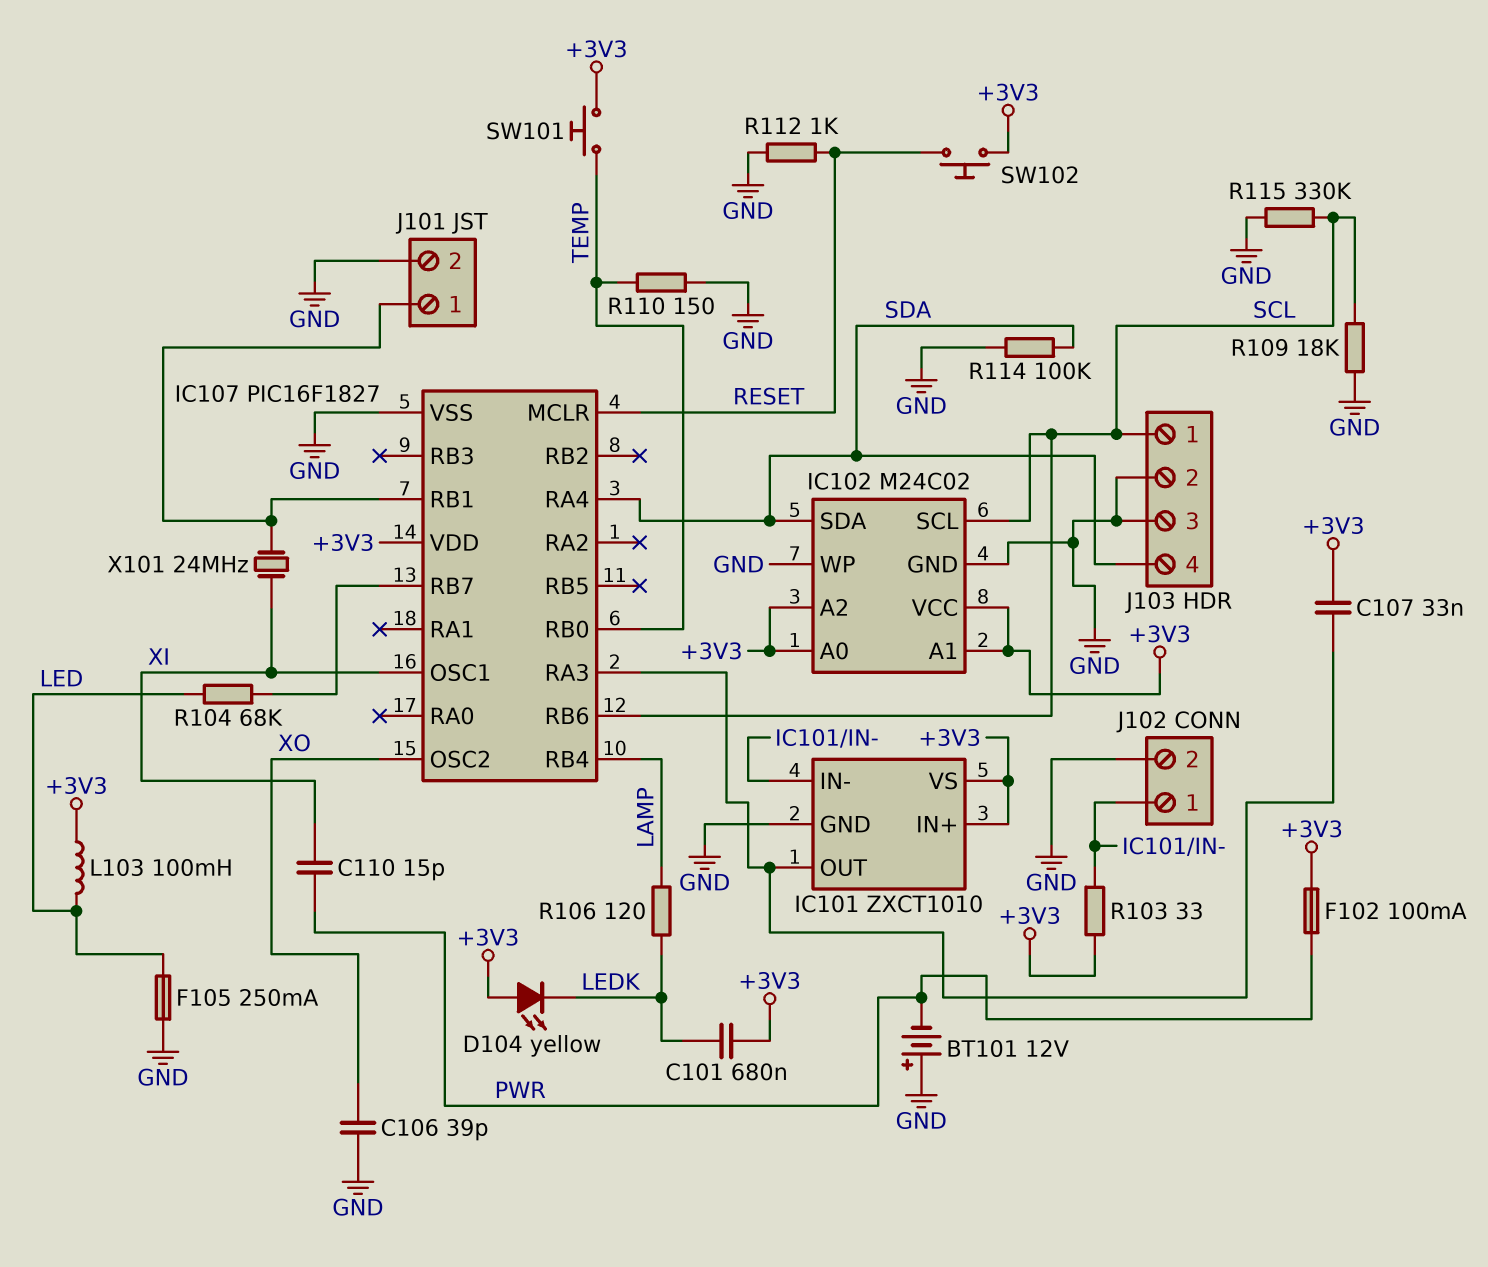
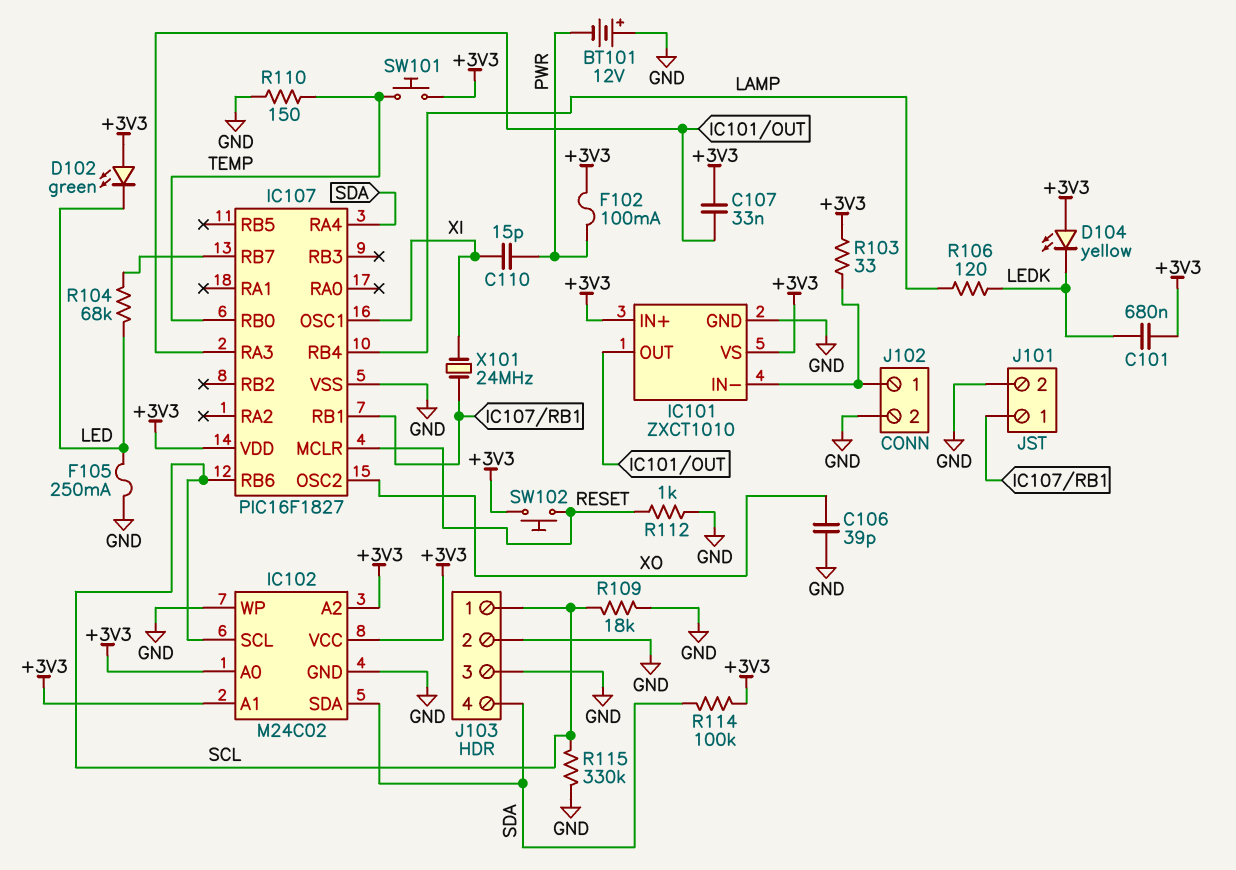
D102: none -> LED green (A +3V3, K LED)
L103: 100mH (+3V3, LED) -> none
R114: 100k (GND, SDA) -> 100k (+3V3, SDA)

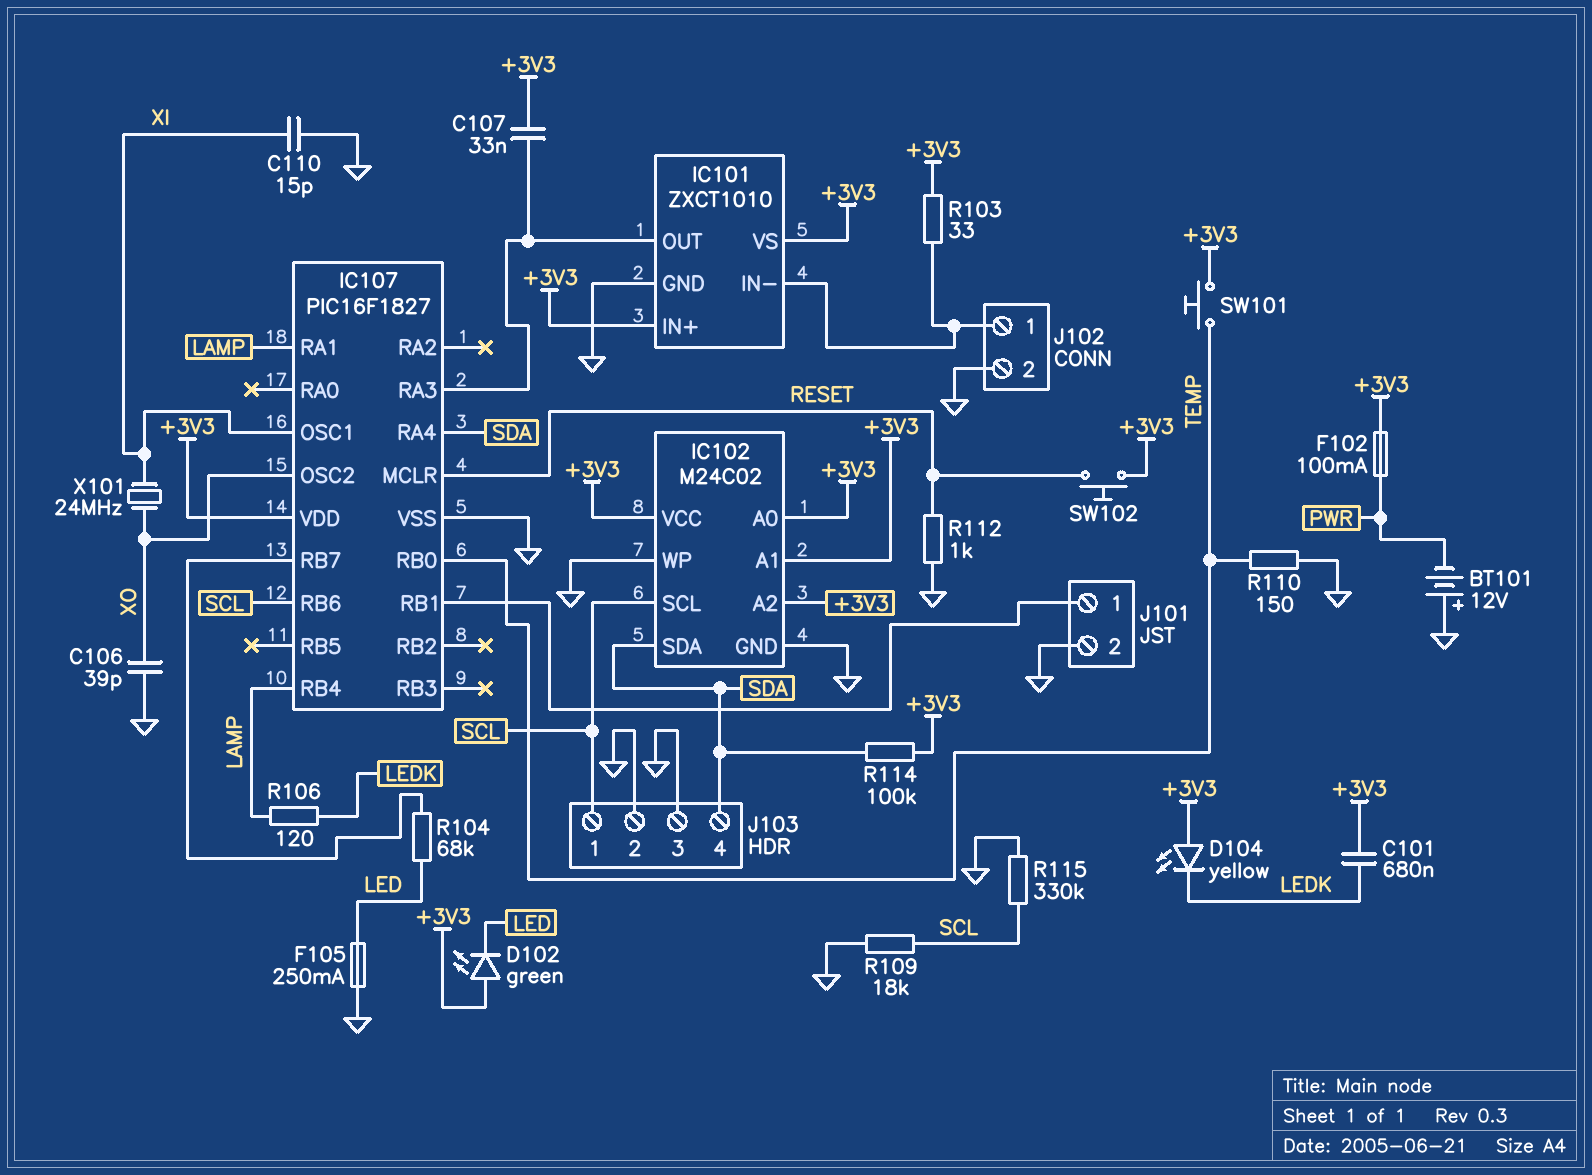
C110: 15pF (PWR, XI) -> 15pF (GND, XI)
IC107 pin RA1: none -> LAMP
X101: 24MHz (IC107/RB1, XI) -> 24MHz (XI, XO)

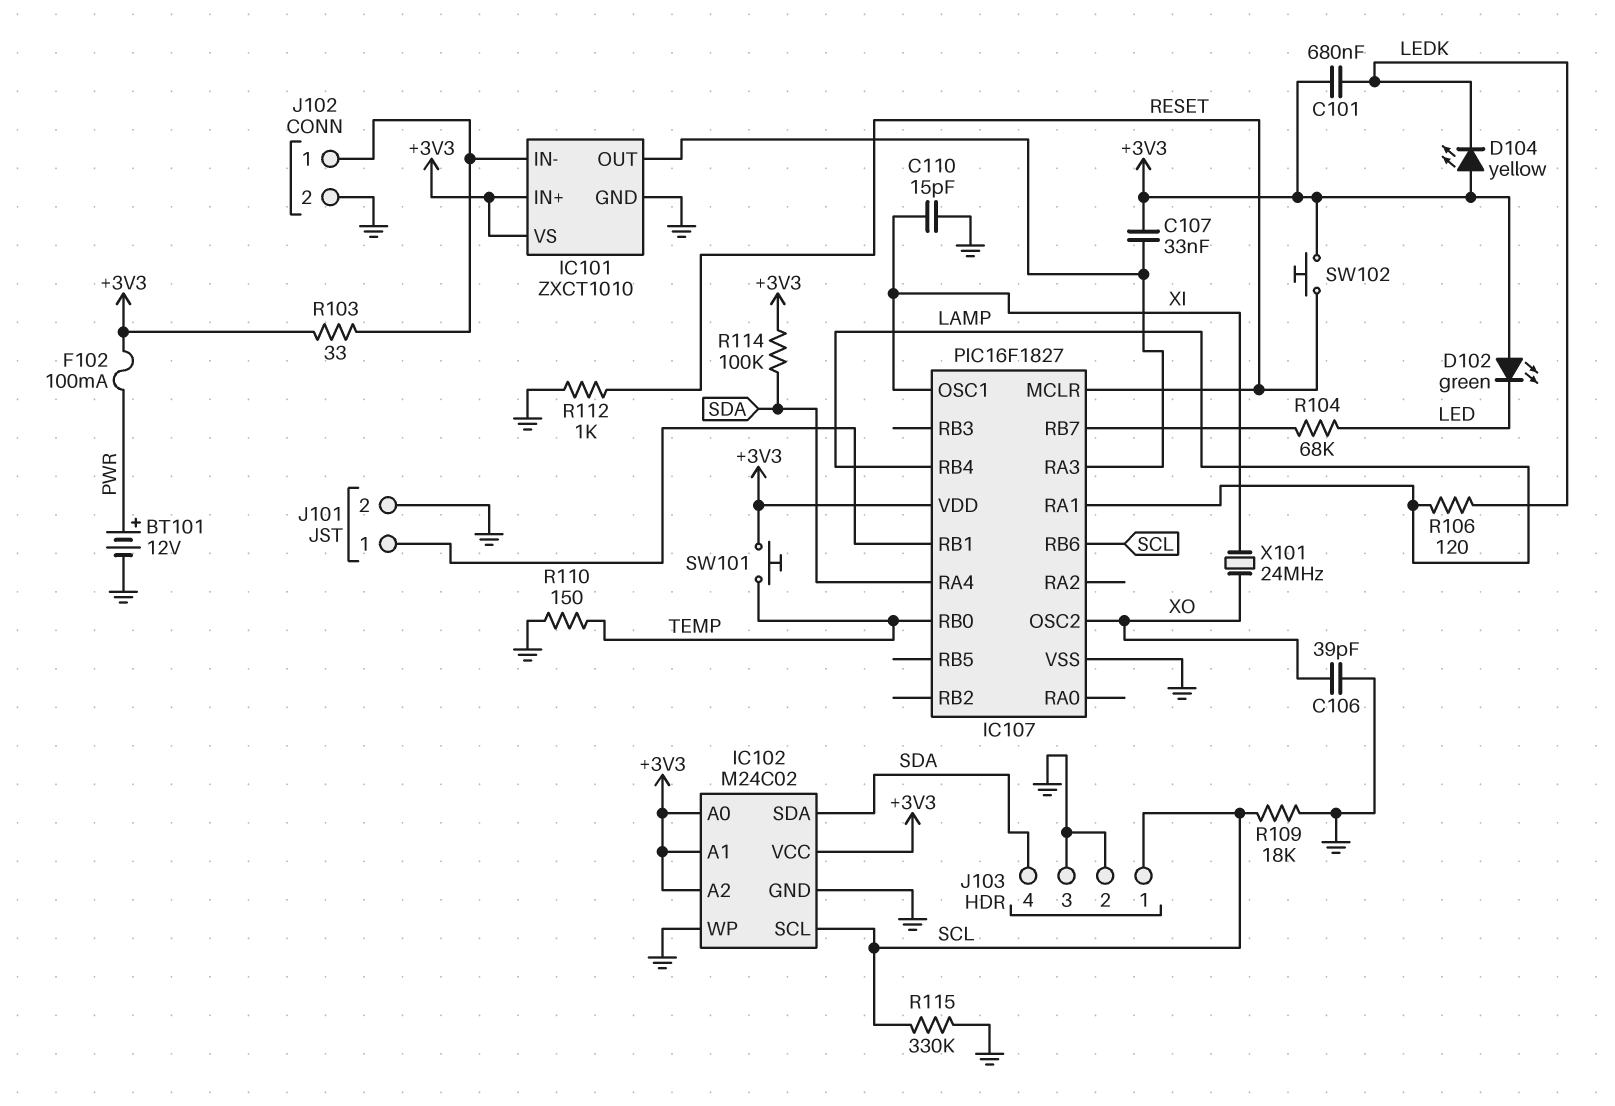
BT101: 12V (plus GND, minus PWR) -> 12V (plus PWR, minus GND)
F105: 250mA (GND, LED) -> none

